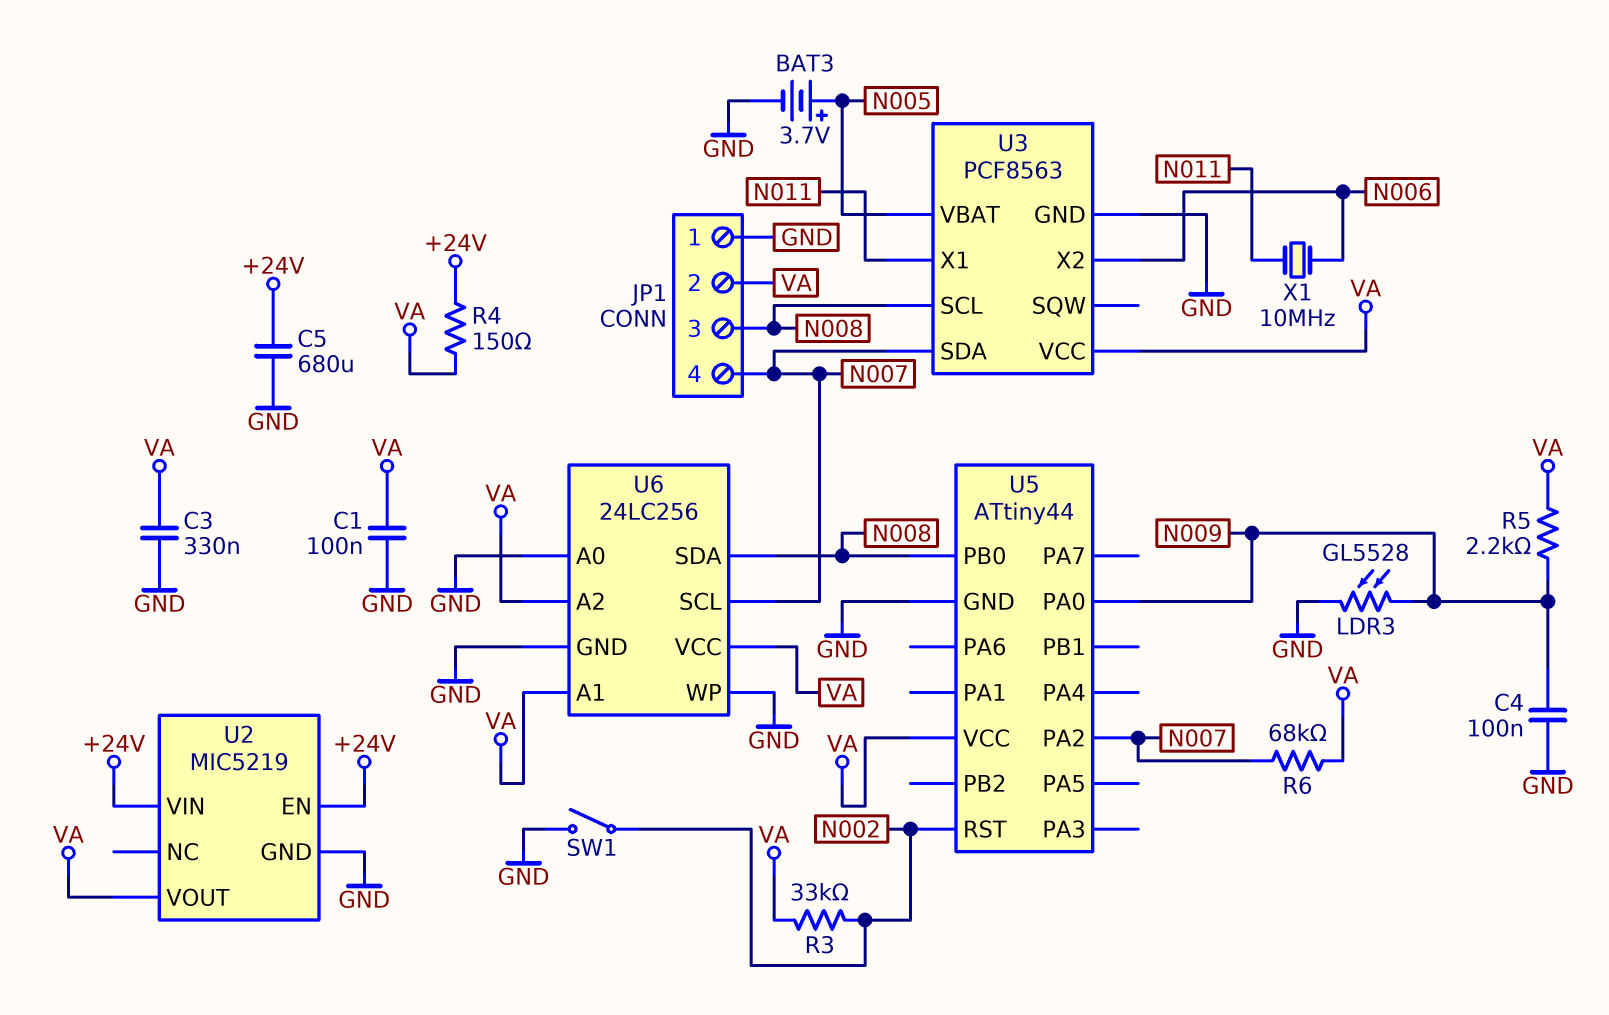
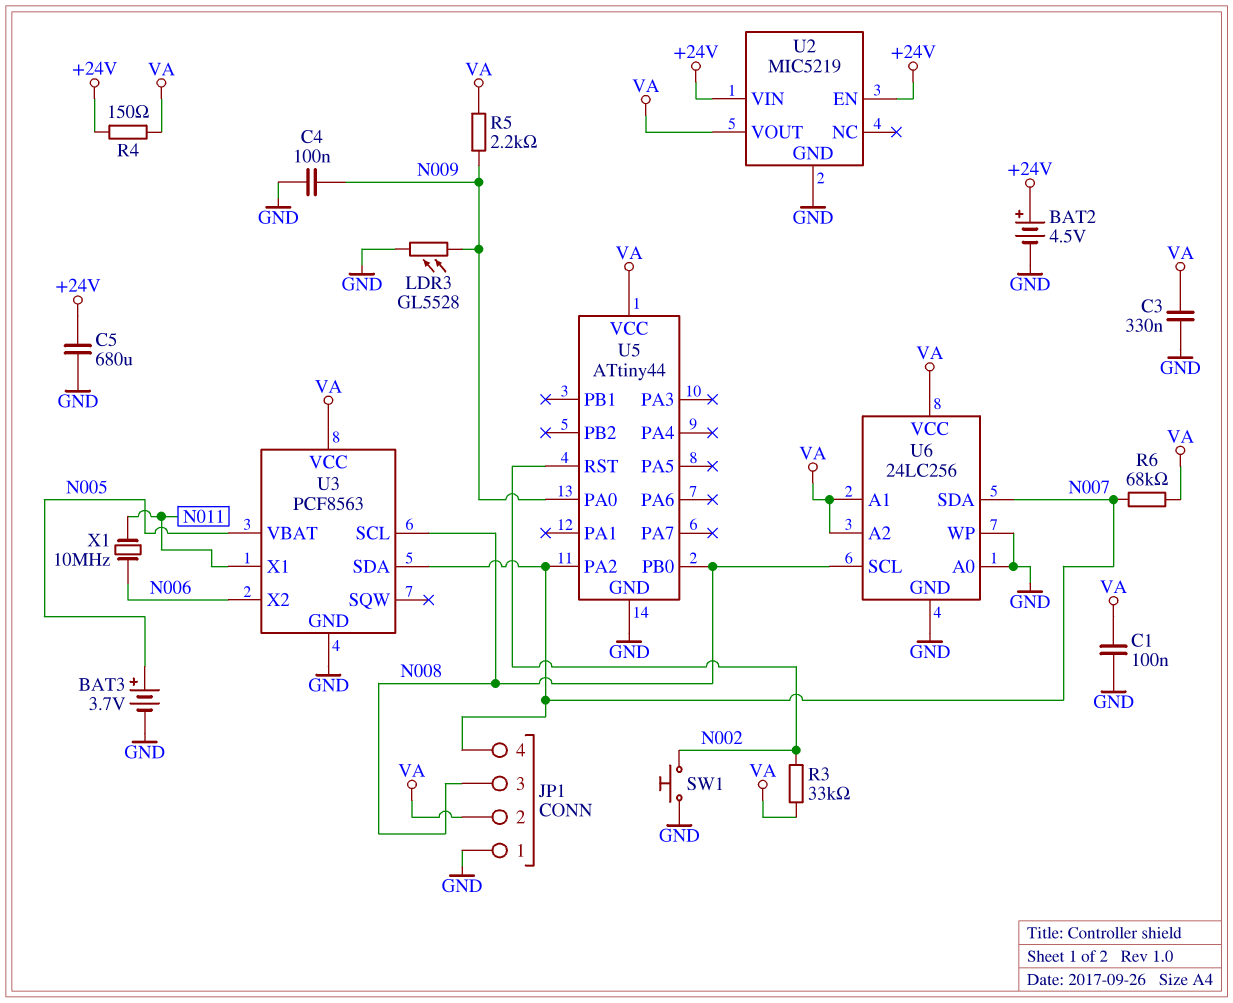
BAT2: none -> 4.5V (plus +24V, minus GND)
SW1: switch (GND, N002) -> button (GND, N002)
U6 pin SCL: N007 -> N008
U6 pin SDA: N008 -> N007

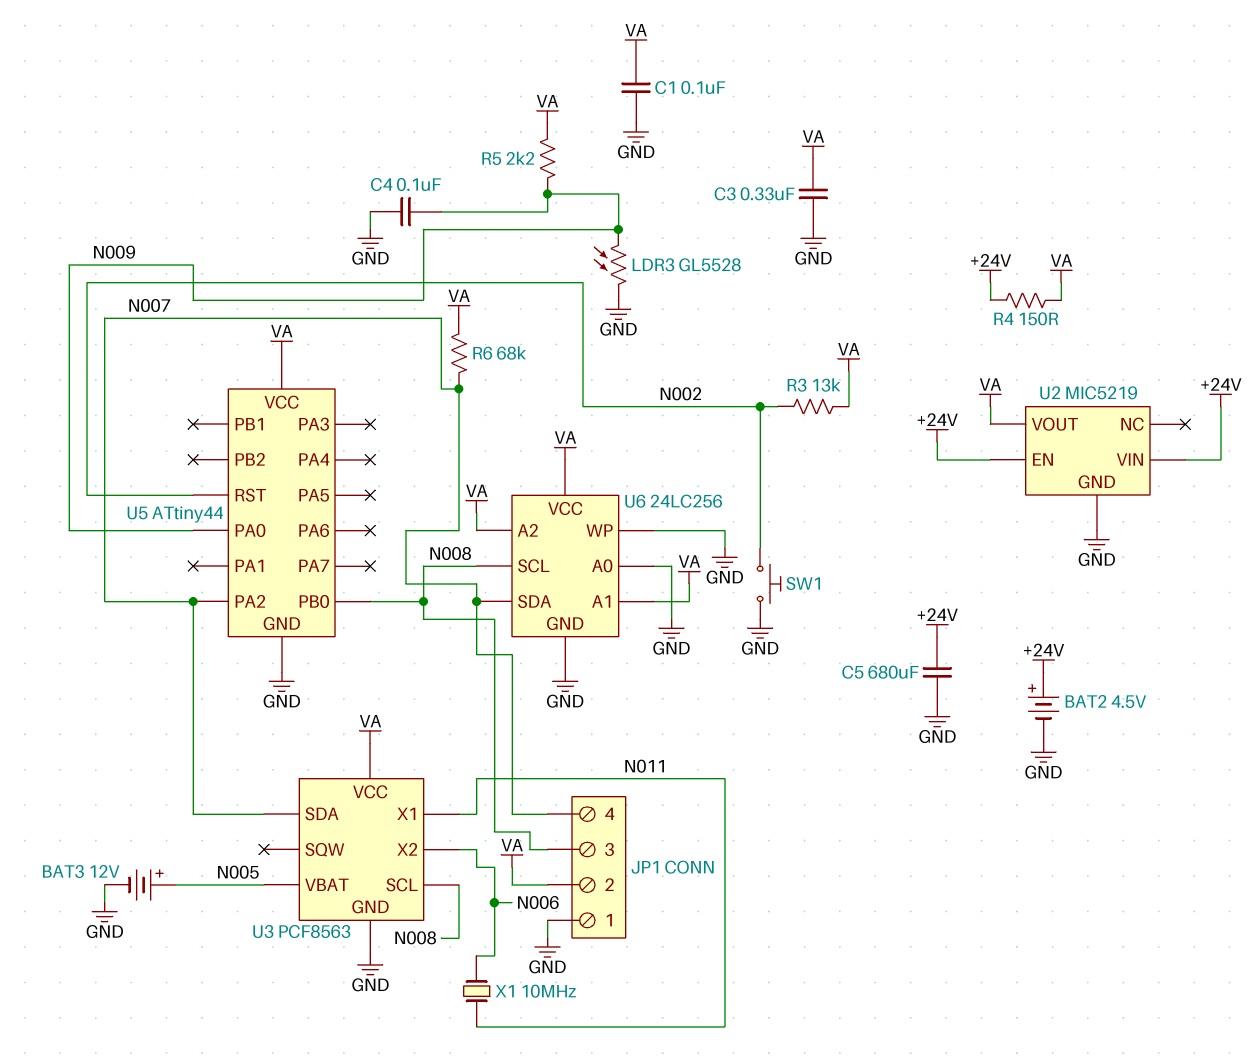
BAT3: 3.7V (plus N005, minus GND) -> 12V (plus N005, minus GND)
R3: 33k (N002, VA) -> 13k (N002, VA)

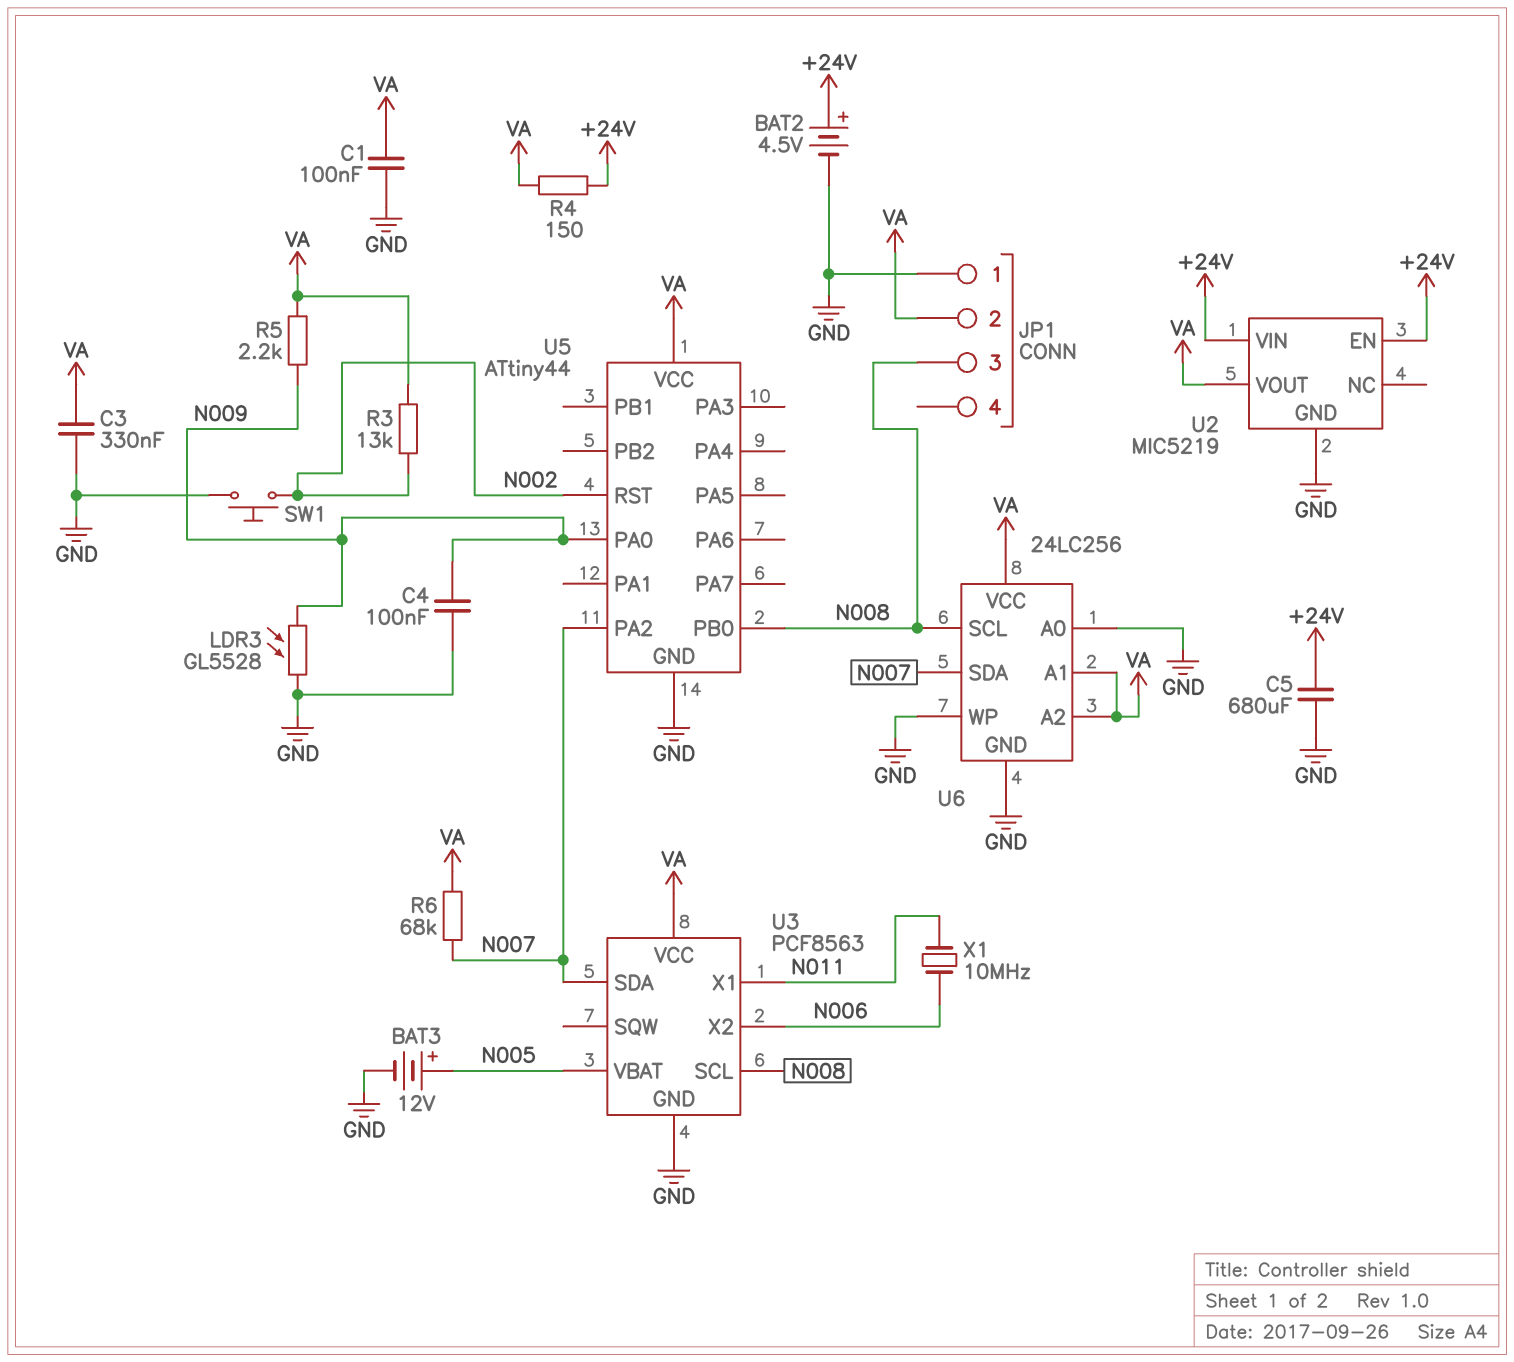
JP1 pin 4: N007 -> none

